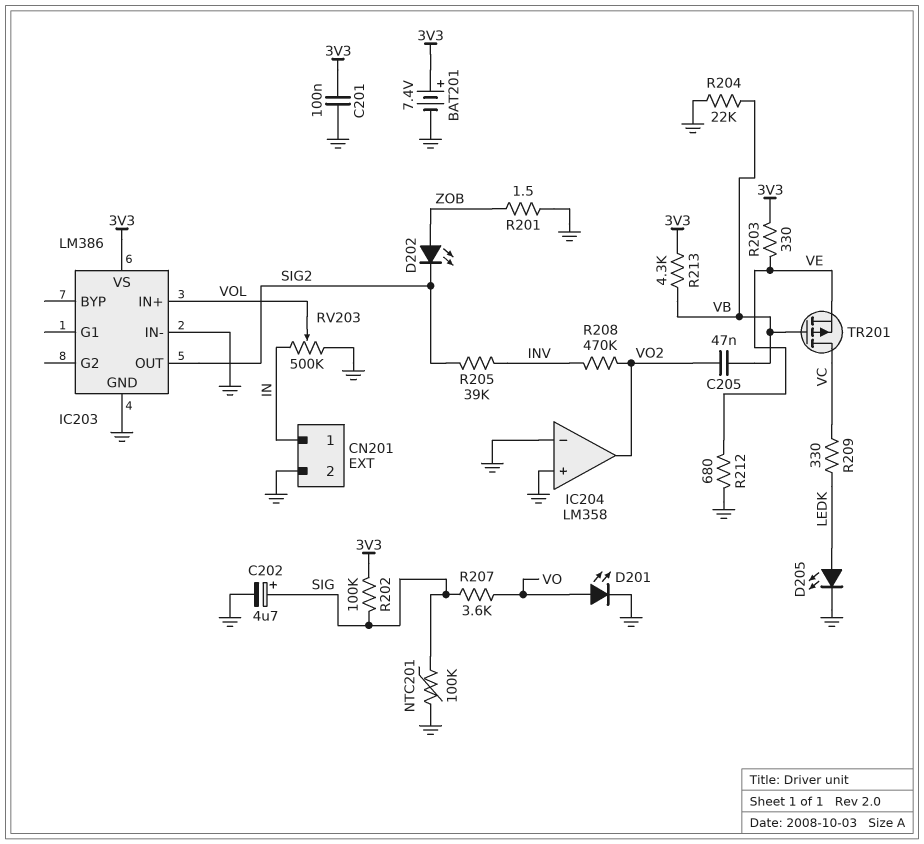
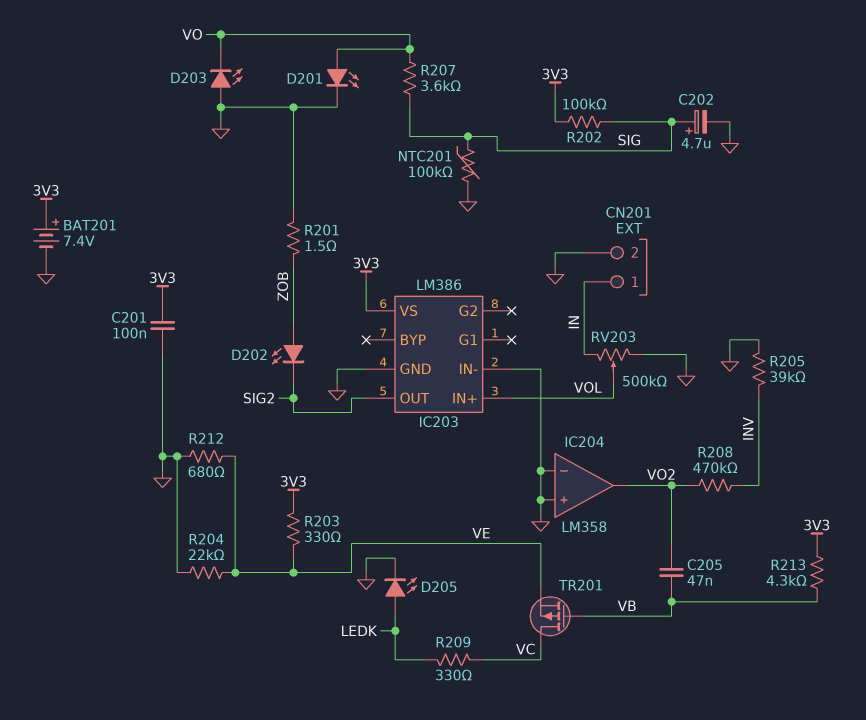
D203: none -> LED (A GND, K VO)
R204: 22k (GND, VB) -> 22k (GND, VE)
R205: 39k (INV, SIG2) -> 39k (GND, INV)

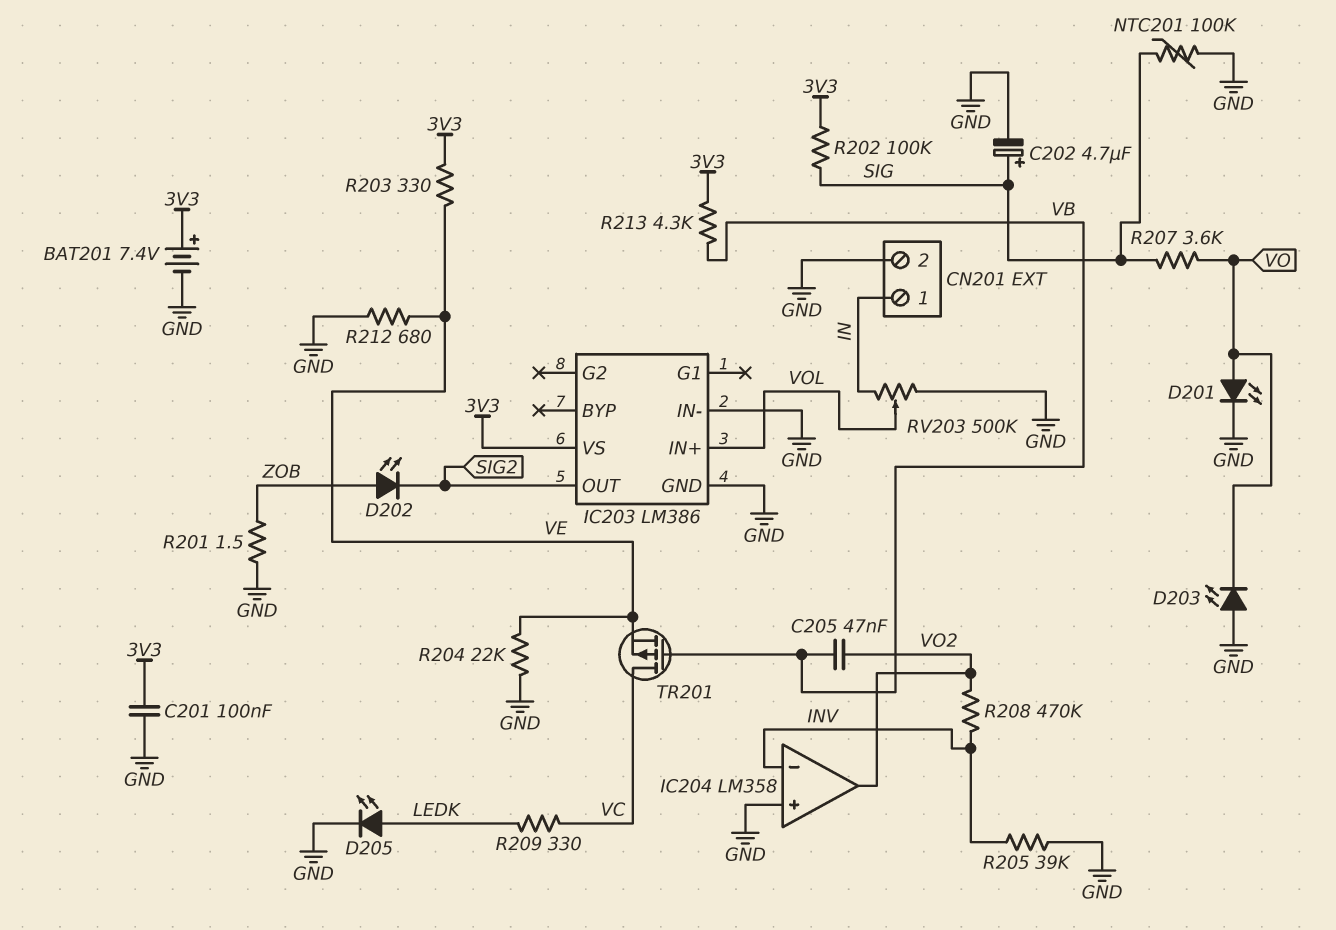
IC204 pin in-: GND -> INV

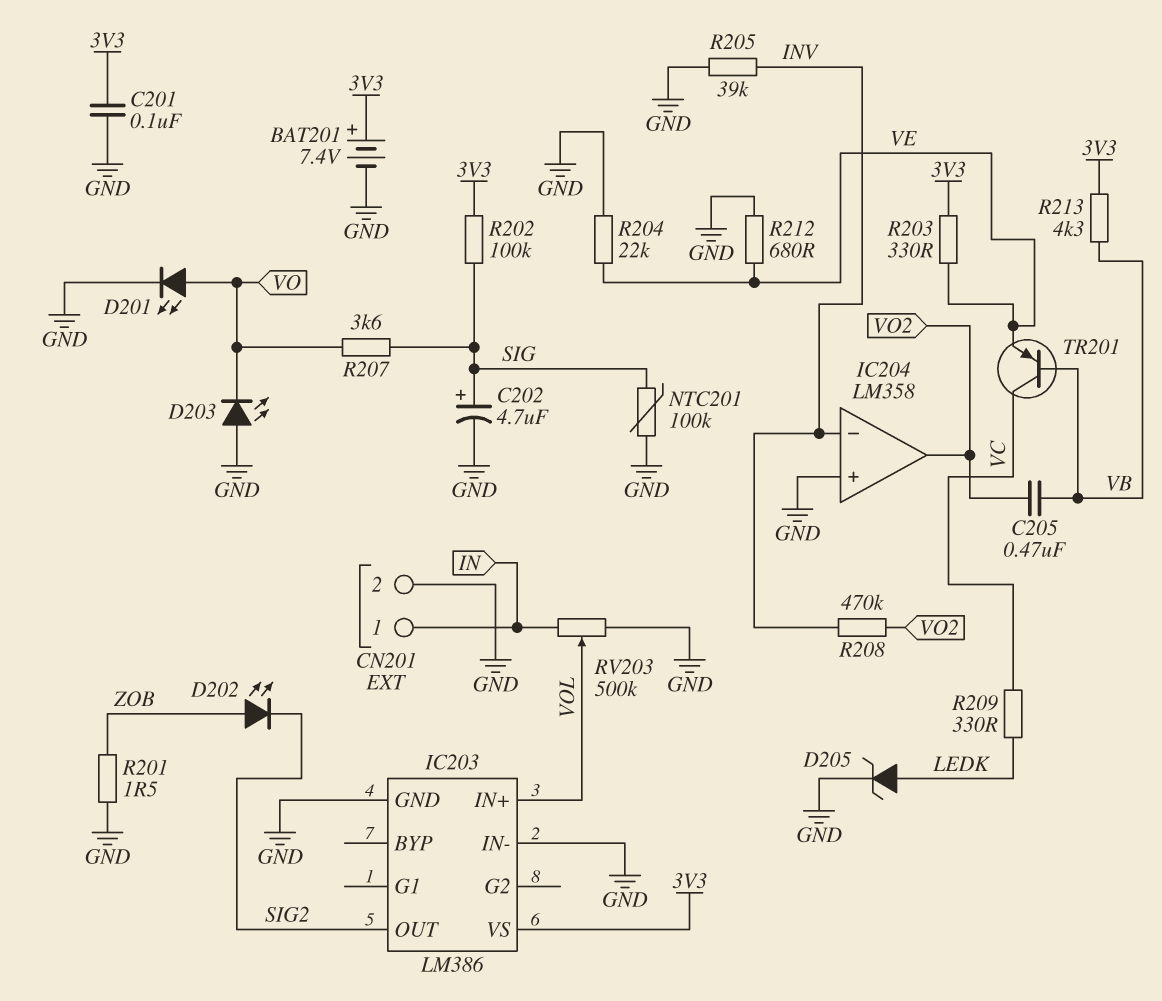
C205: 47nF (VB, VO2) -> 470nF (VB, VO2)
D205: LED (A LEDK, K GND) -> zener (A LEDK, K GND)
TR201: PMOS (G VB, D VC, S VE) -> PNP (B VB, C VC, E VE)

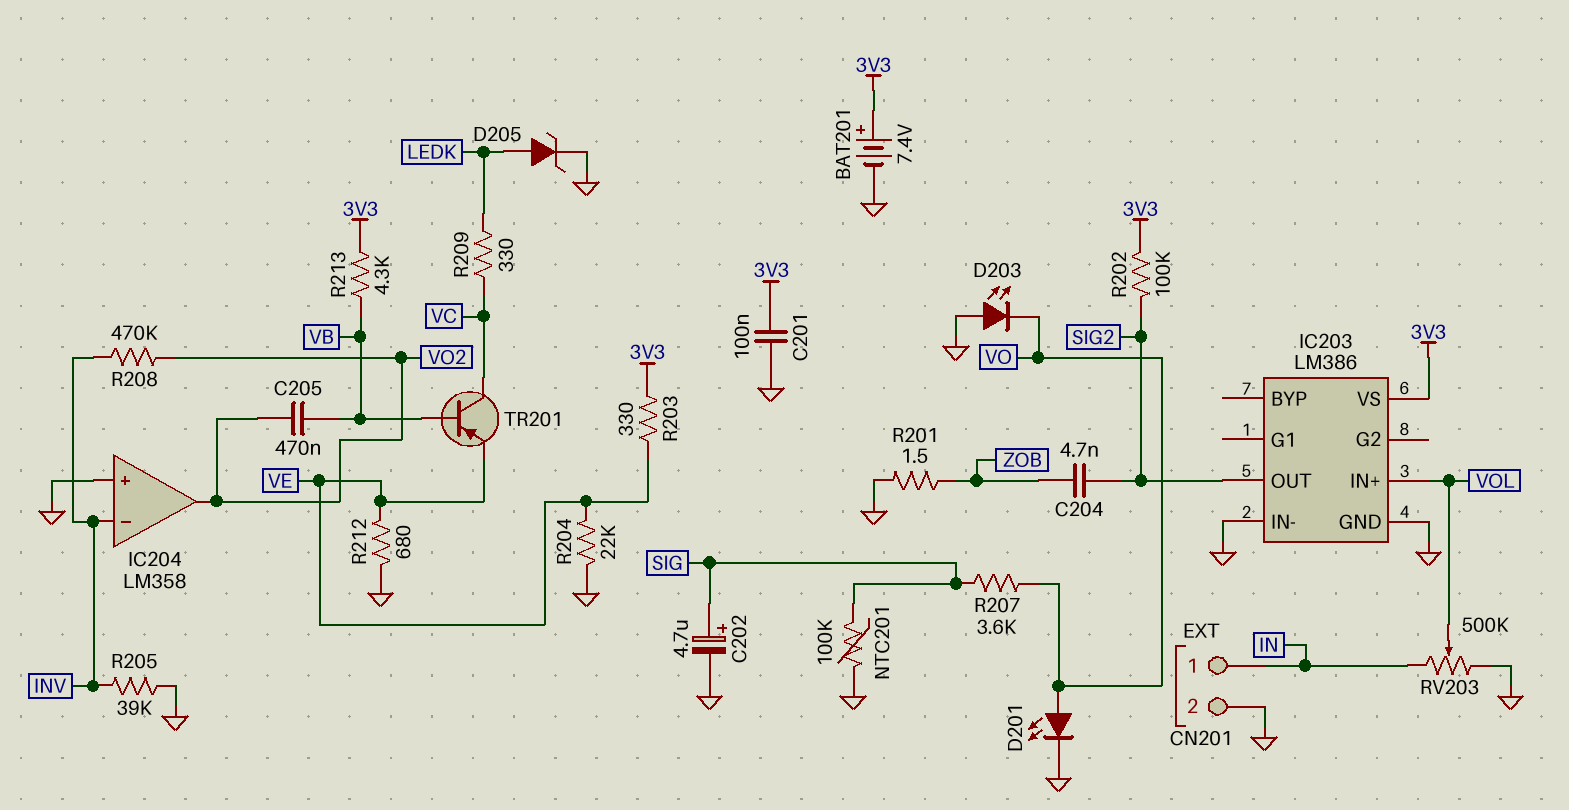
C204: none -> 4.7nF (SIG2, ZOB)
D202: LED (A ZOB, K SIG2) -> none
R202: 100k (3V3, SIG) -> 100k (3V3, SIG2)

